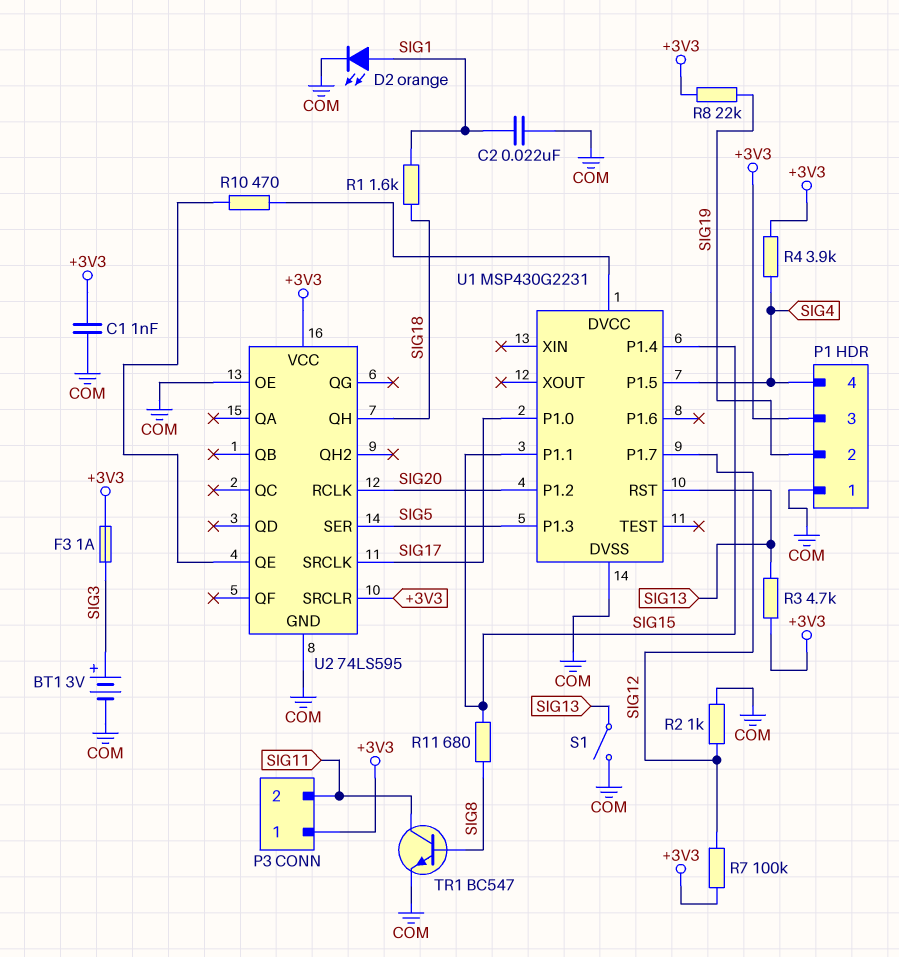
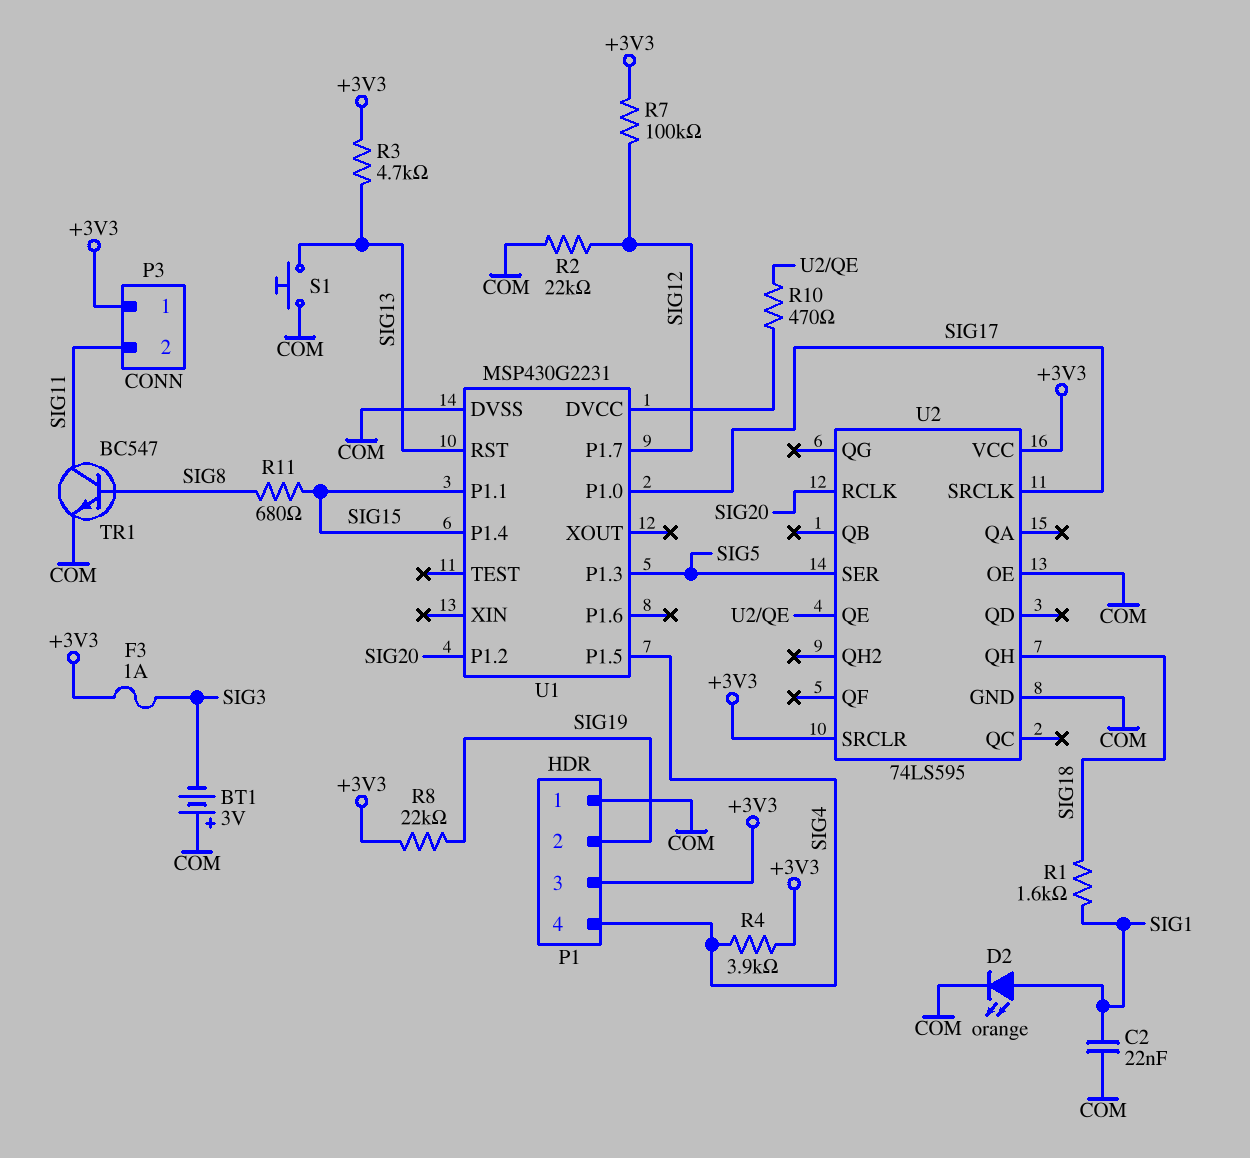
BT1: 3V (plus SIG3, minus COM) -> 3V (plus COM, minus SIG3)
C1: 1nF (+3V3, COM) -> none
R2: 1k (COM, SIG12) -> 22k (COM, SIG12)
S1: switch (COM, SIG13) -> button (COM, SIG13)

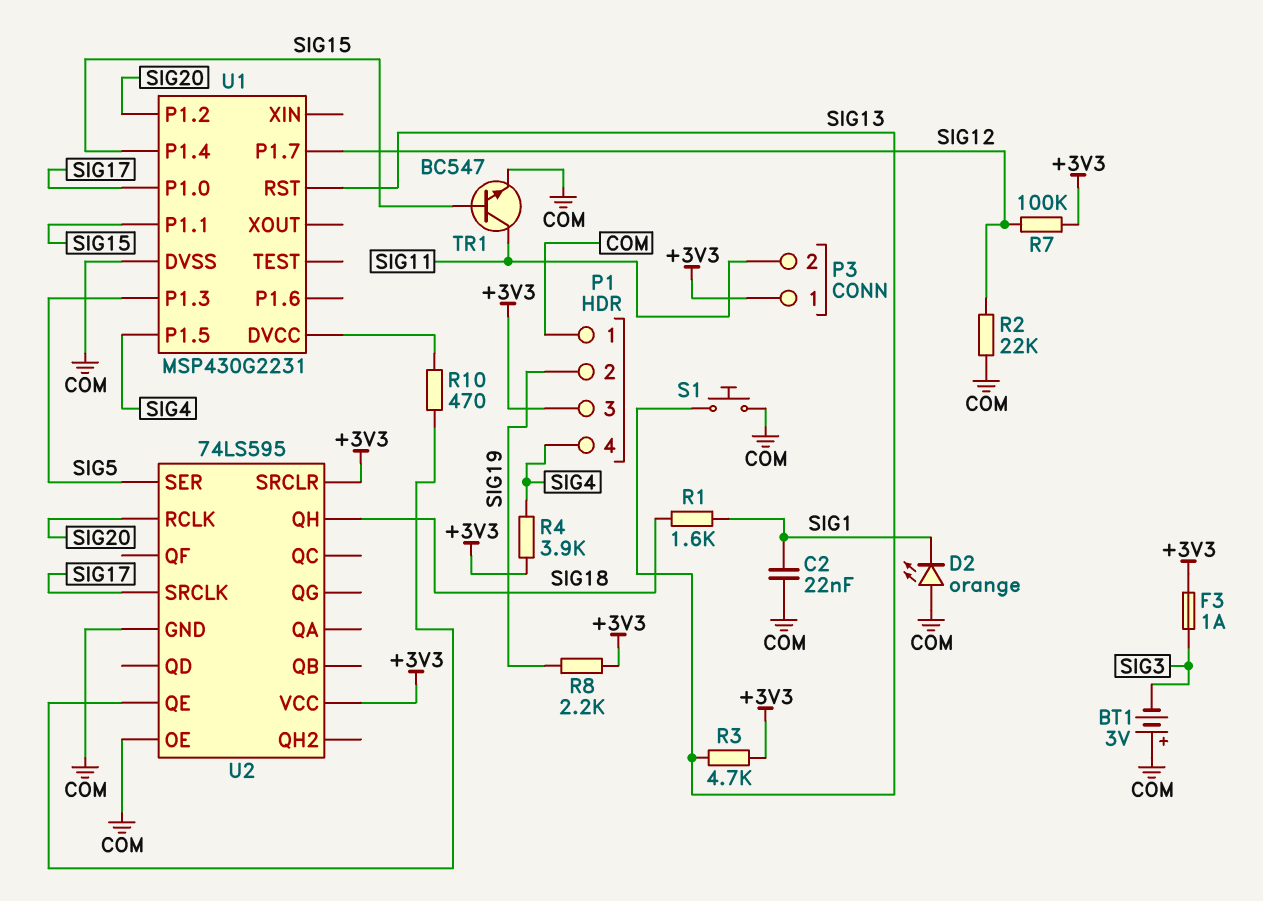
D2: LED orange (A SIG1, K COM) -> LED orange (A COM, K SIG1)
R8: 22k (+3V3, SIG19) -> 2.2k (+3V3, SIG19)
R11: 680 (SIG8, SIG15) -> none
TR1: NPN BC547 (B SIG8, C SIG11, E COM) -> NPN BC547 (B SIG15, C SIG11, E COM)

